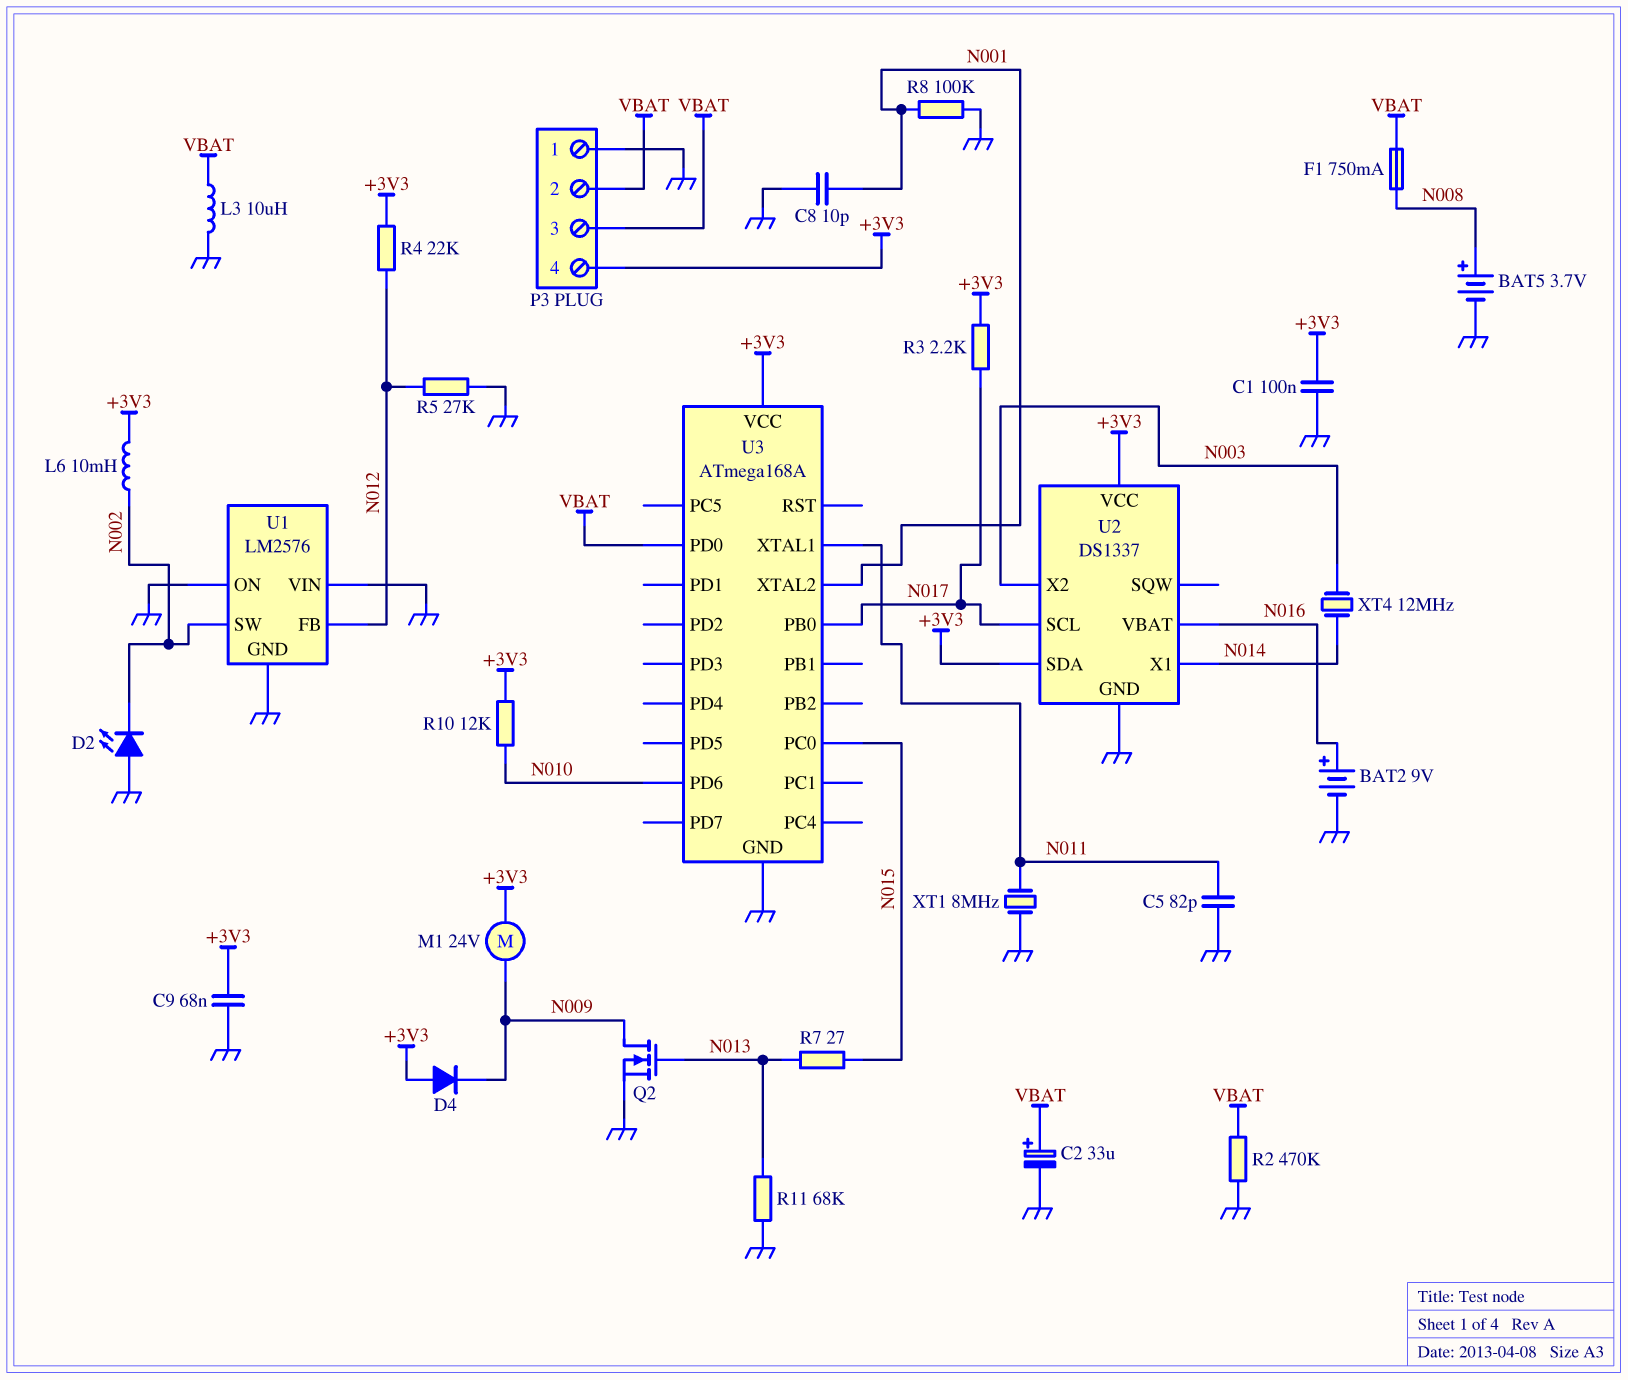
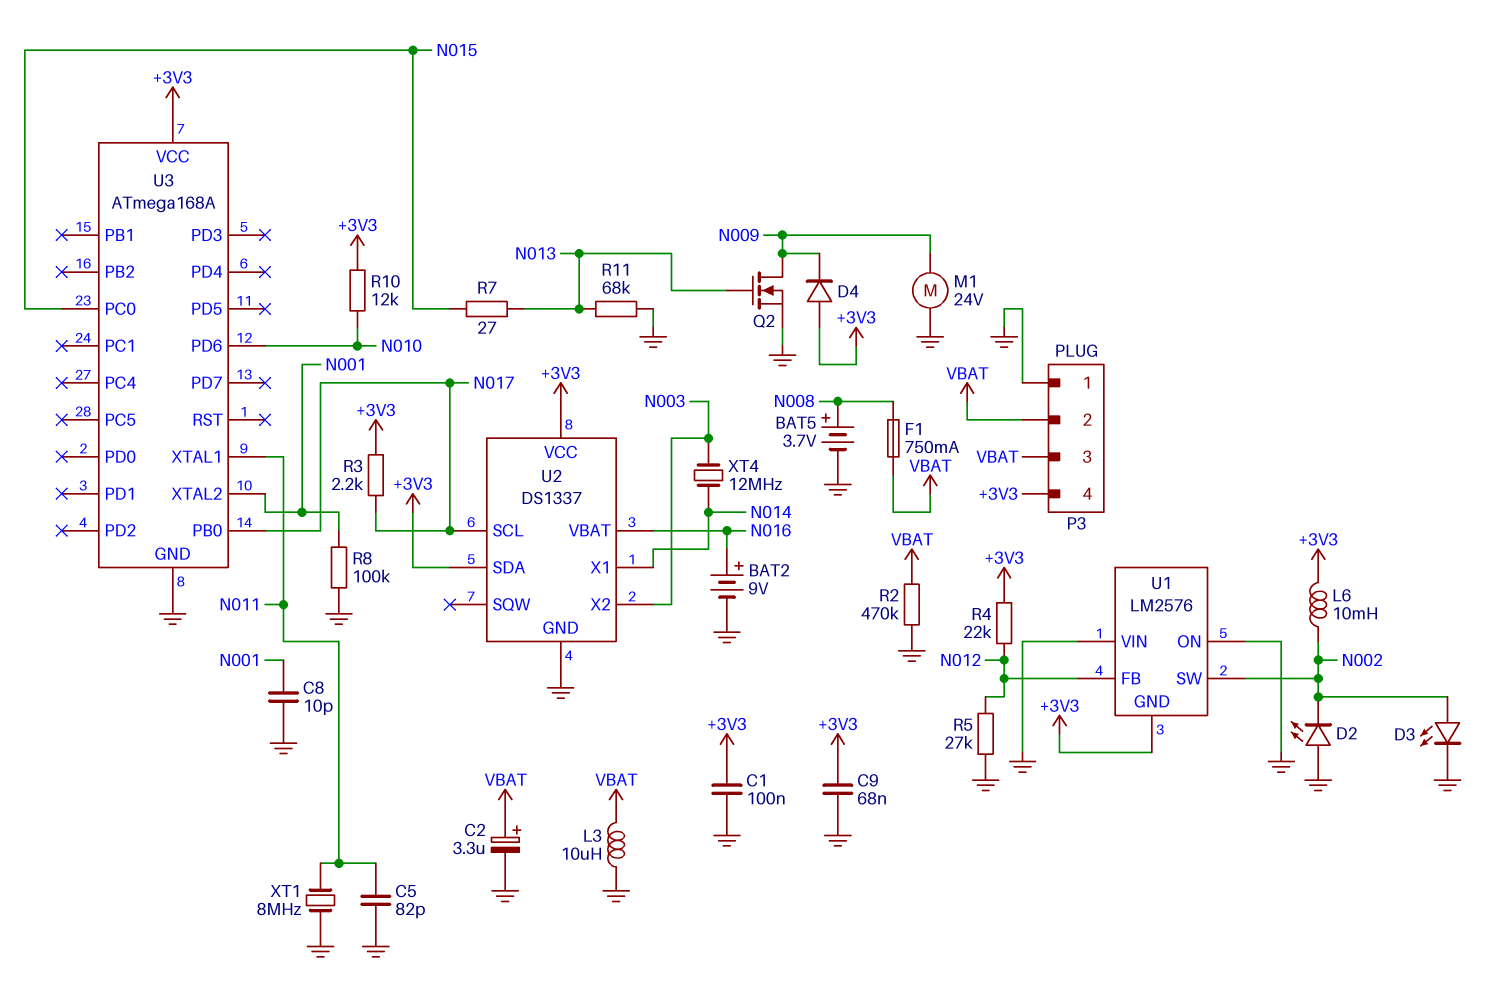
C2: 33uF (plus VBAT, minus GND) -> 3.3uF (plus VBAT, minus GND)
D3: none -> LED (A N002, K GND)
M1: motor 24V (+3V3, N009) -> motor 24V (GND, N009)
U1 pin GND: GND -> +3V3
U3 pin PD0: VBAT -> none

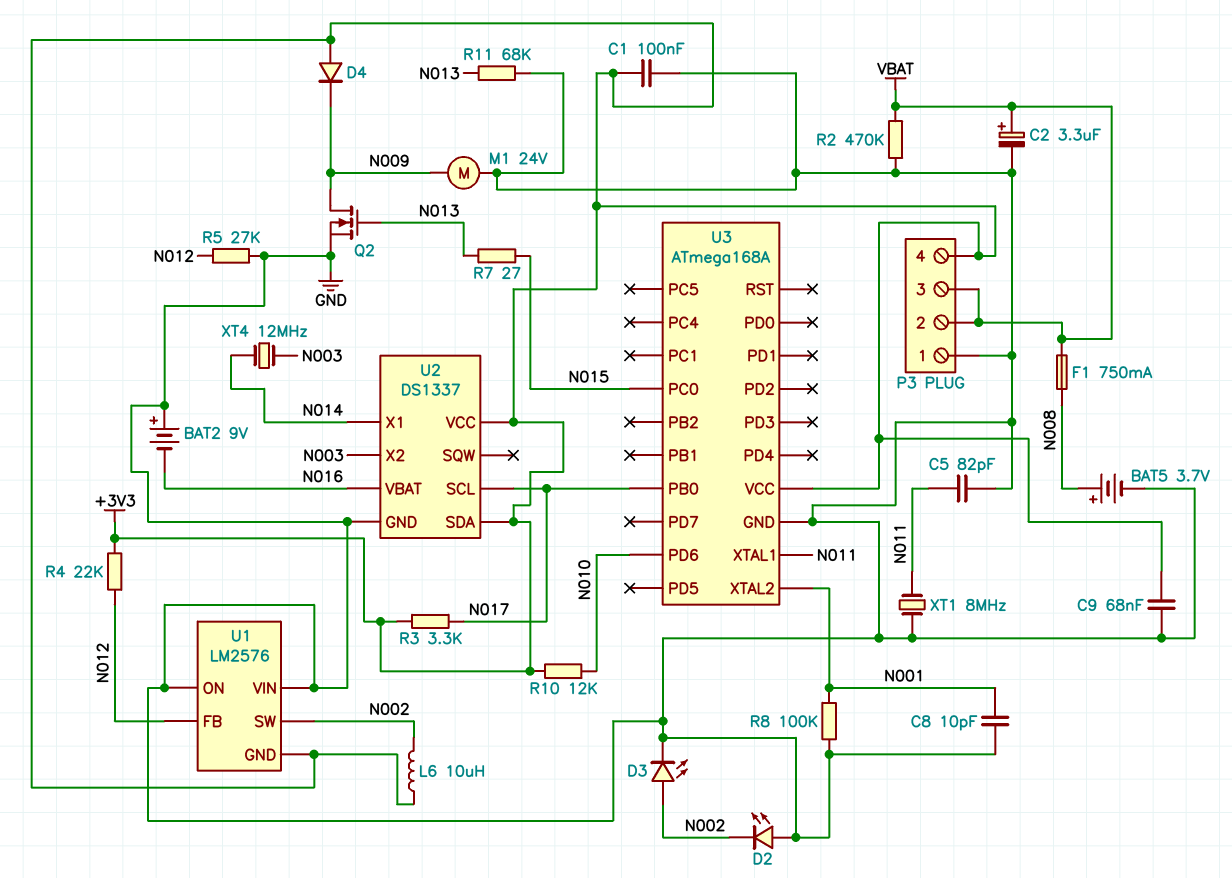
BAT2: 9V (plus N016, minus GND) -> 9V (plus GND, minus N016)
L3: 10uH (GND, VBAT) -> none
L6: 10mH (+3V3, N002) -> 10uH (+3V3, N002)
R3: 2.2k (+3V3, N017) -> 3.3k (+3V3, N017)

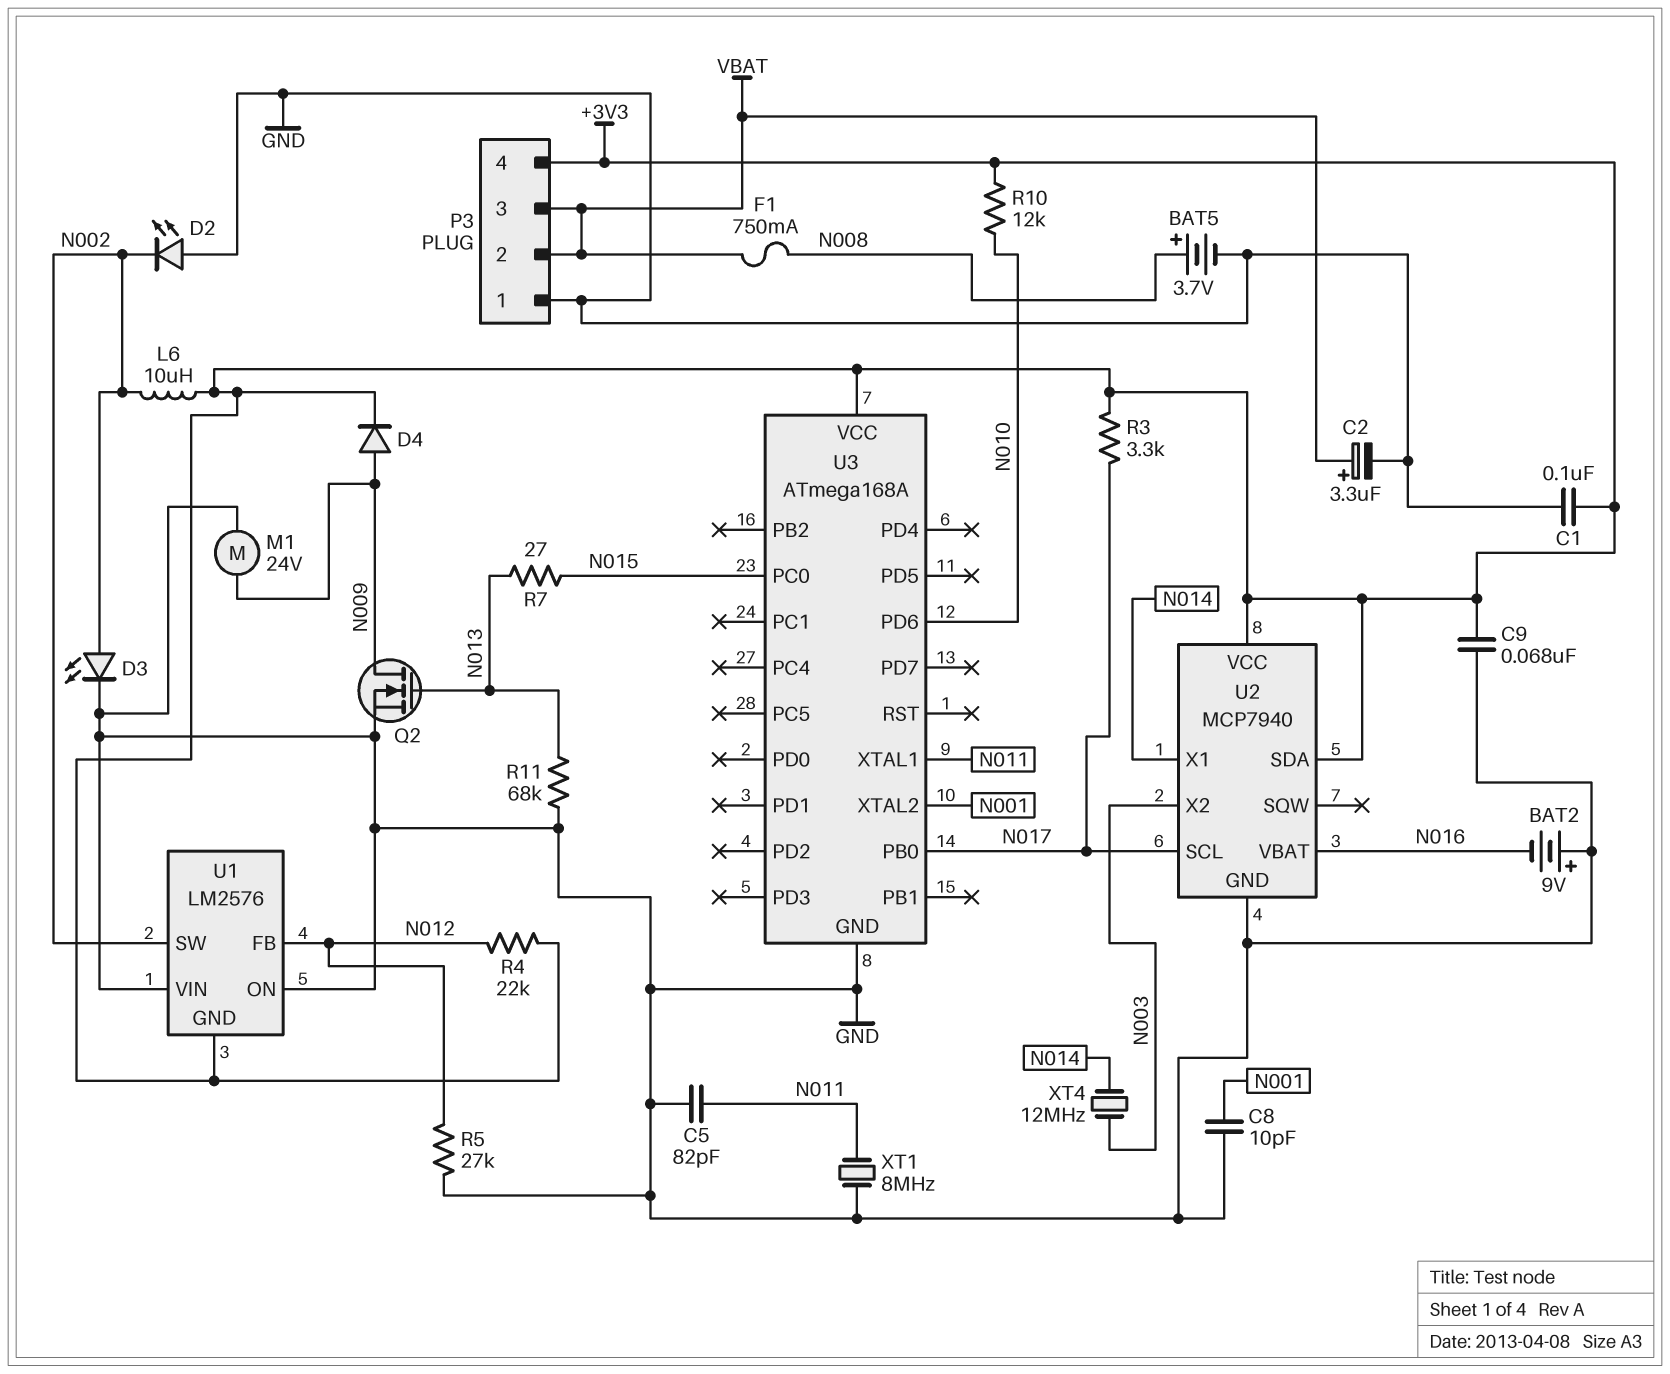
D4: diode (A +3V3, K N009) -> diode (A N009, K +3V3)
R2: 470k (GND, VBAT) -> none
R8: 100k (GND, N001) -> none
U2: DS1337 -> MCP7940

